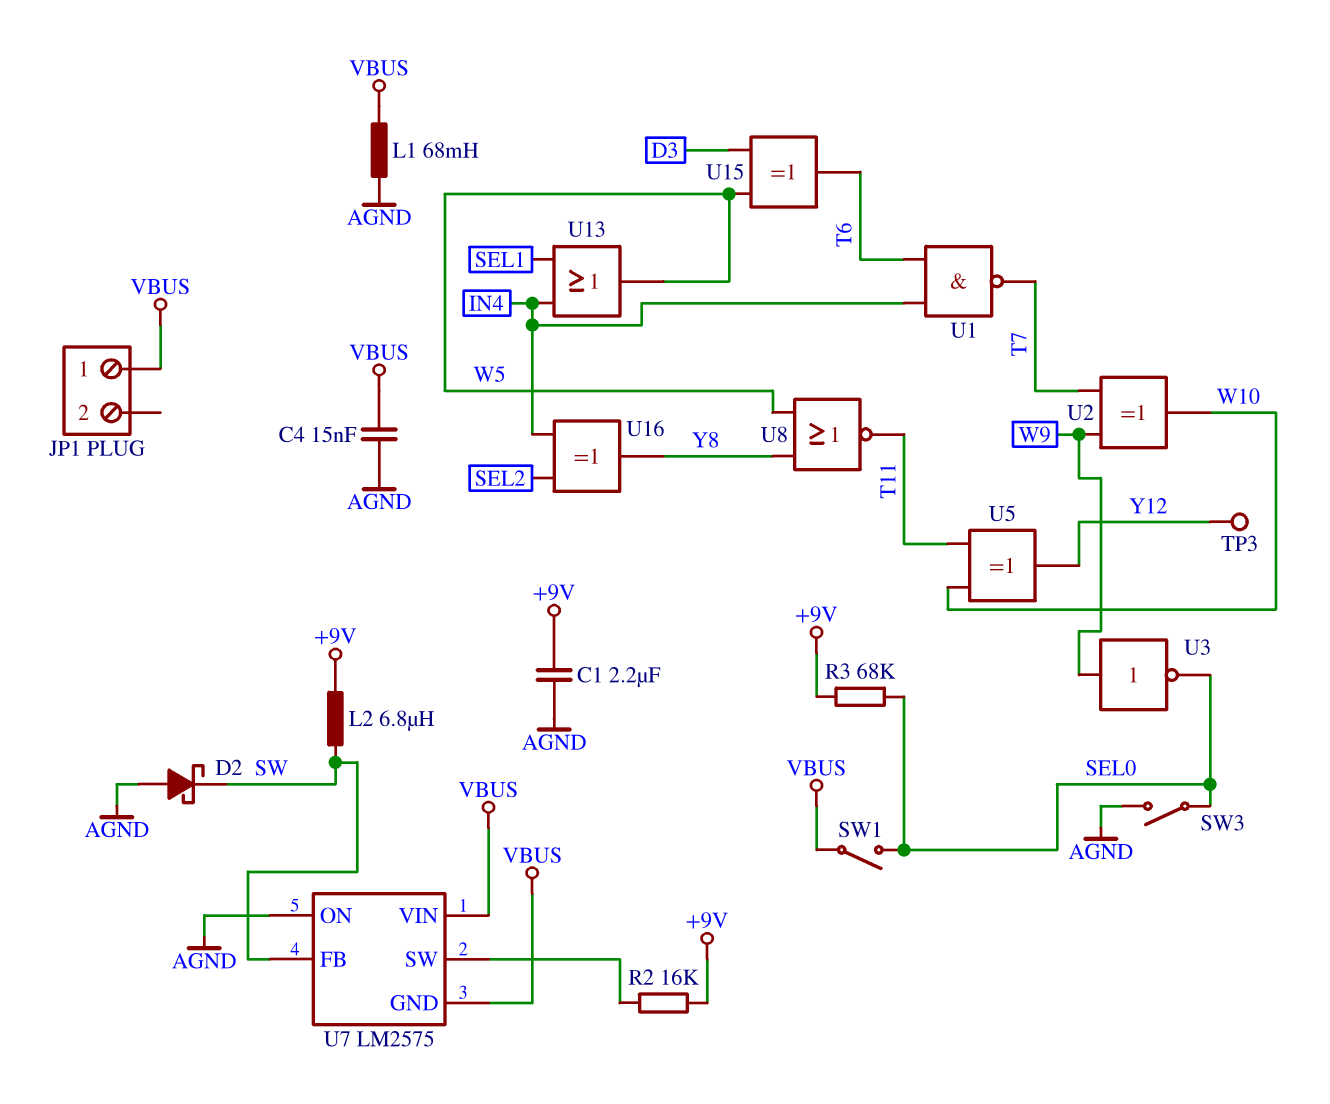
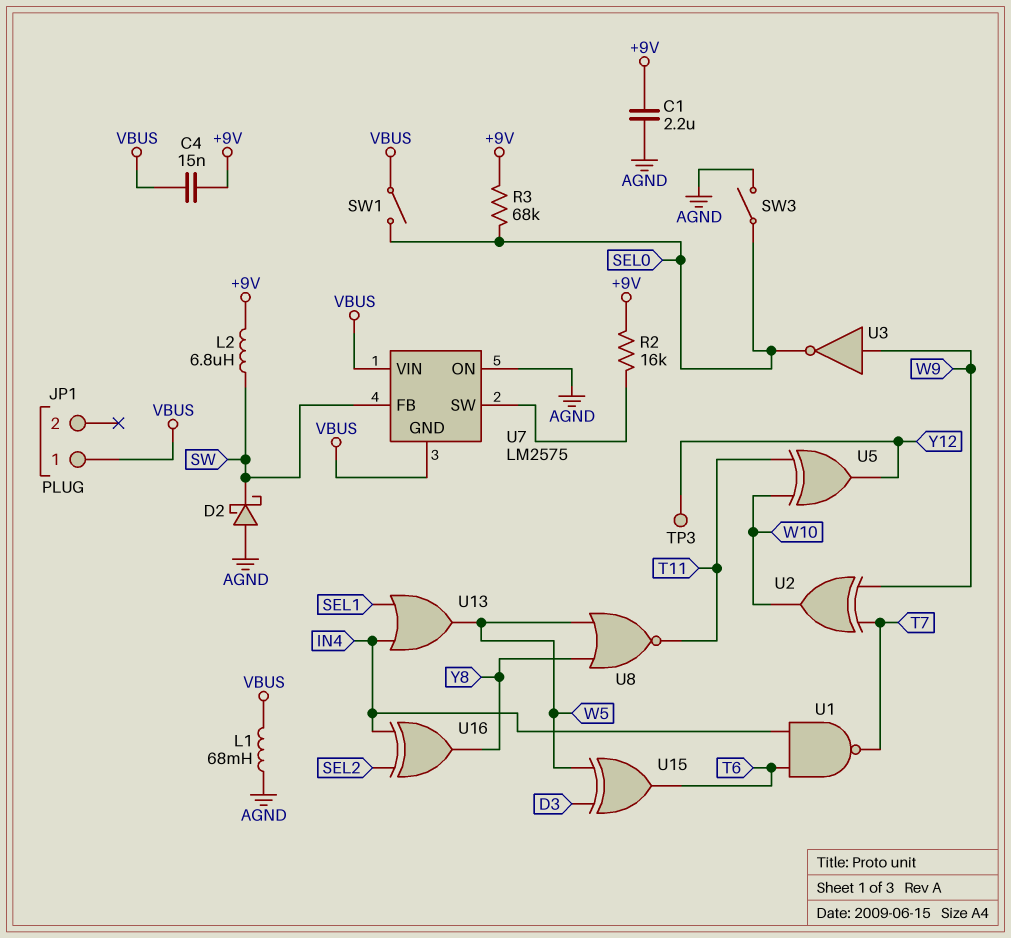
C4: 15nF (AGND, VBUS) -> 15nF (+9V, VBUS)

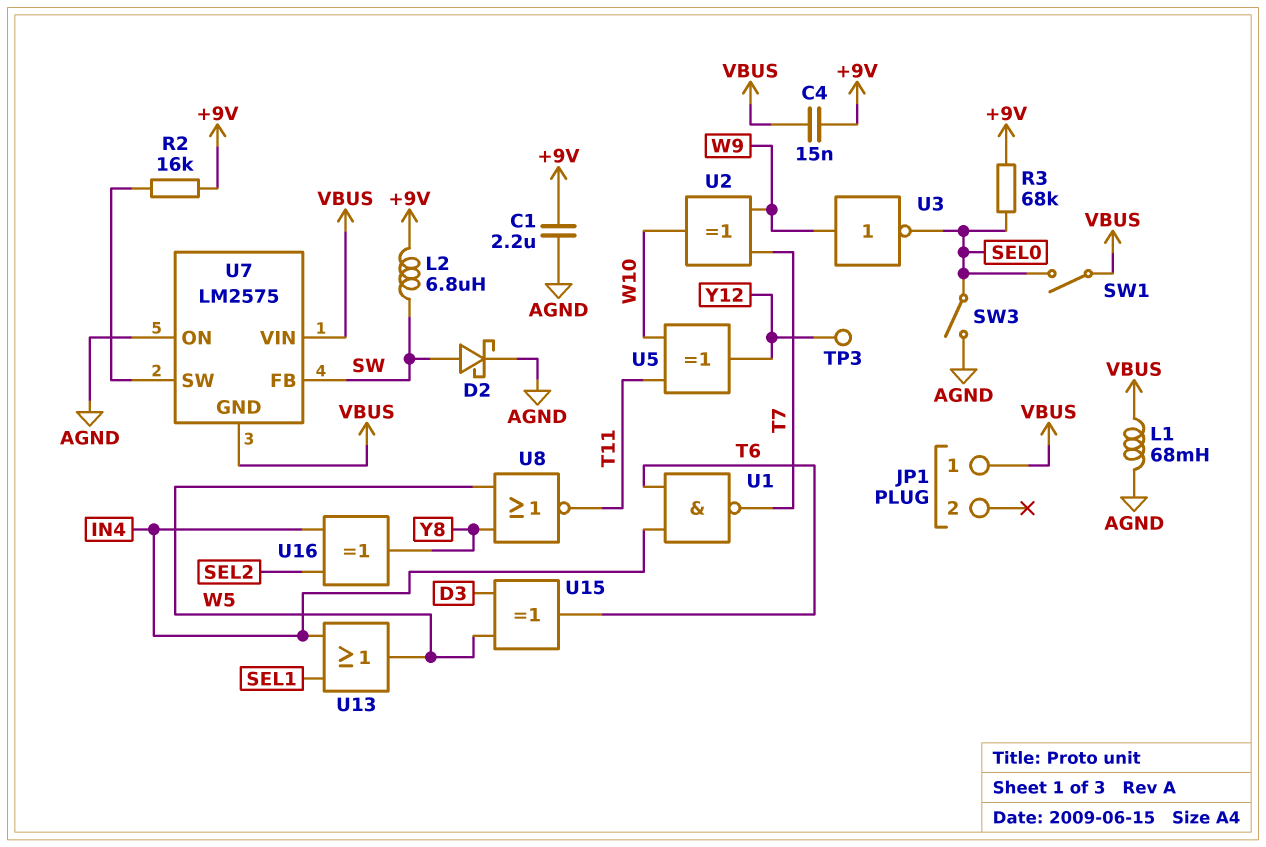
D2: schottky (A AGND, K SW) -> schottky (A SW, K AGND)

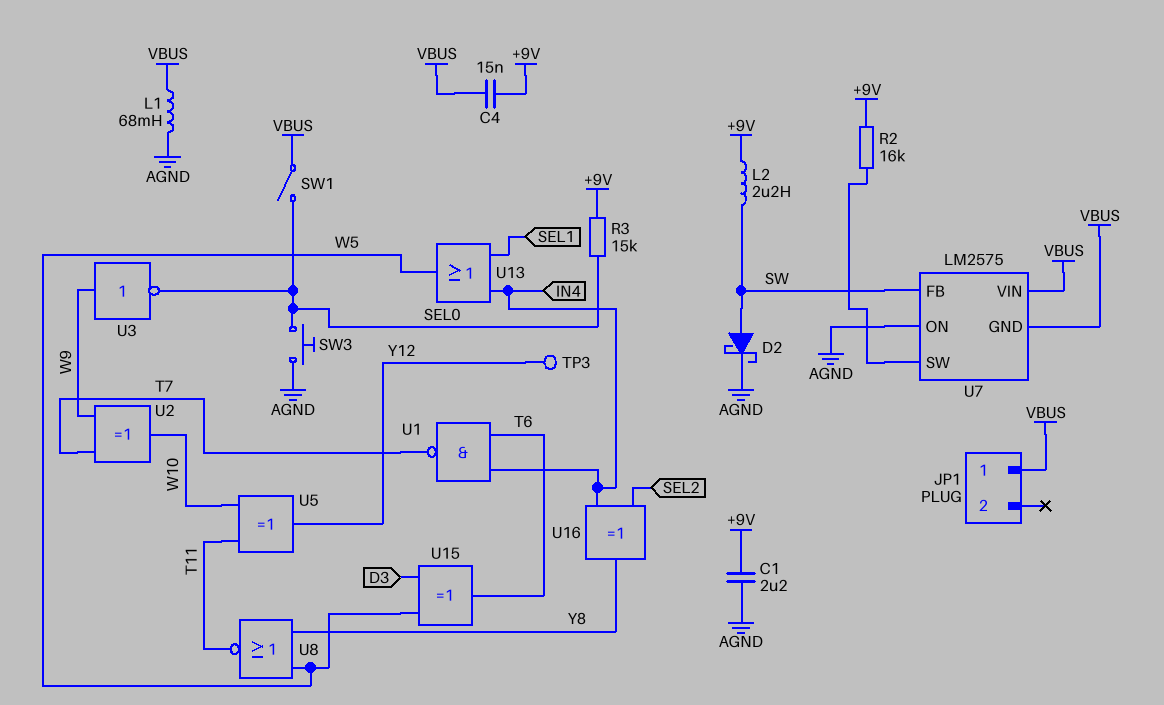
L2: 6.8uH (+9V, SW) -> 2.2uH (+9V, SW)
R3: 68k (+9V, SEL0) -> 15k (+9V, SEL0)
SW3: switch (AGND, SEL0) -> button (AGND, SEL0)

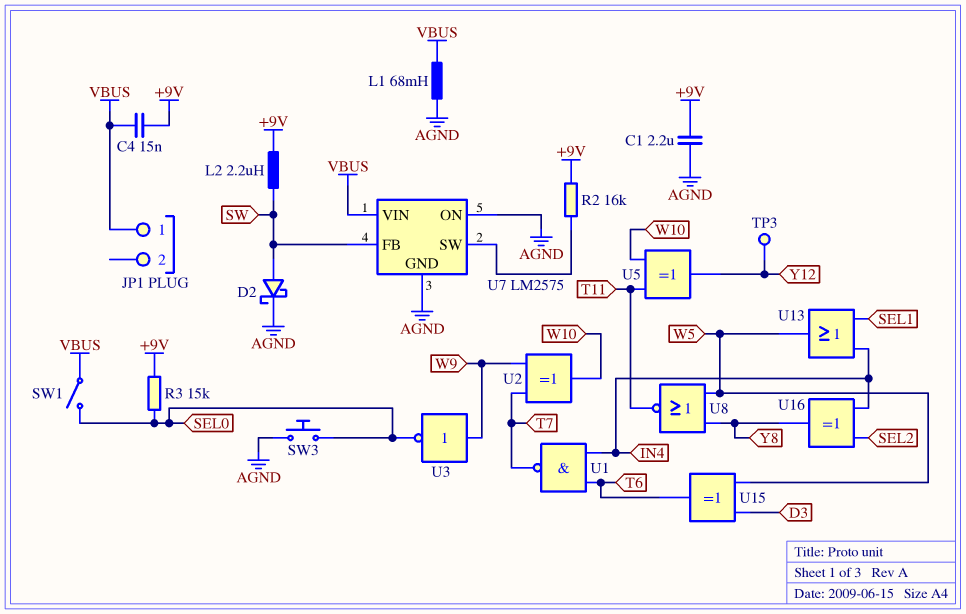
U7 pin GND: VBUS -> AGND

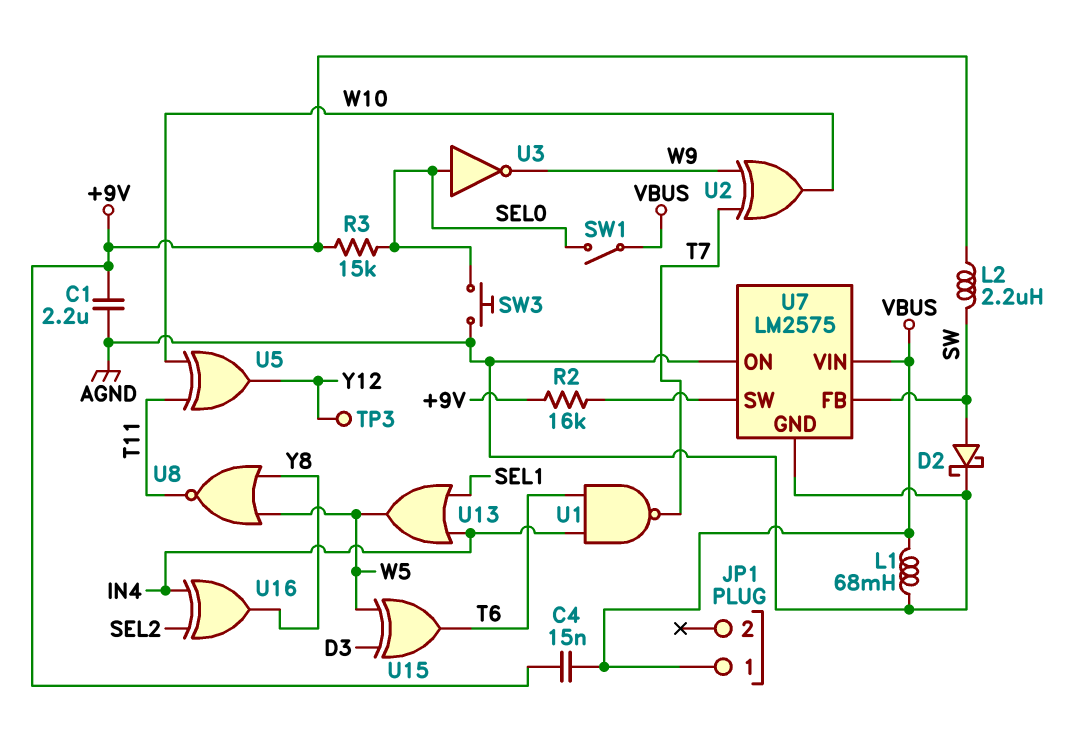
U3: NOT (in W9, out SEL0) -> NOT (in SEL0, out W9)

